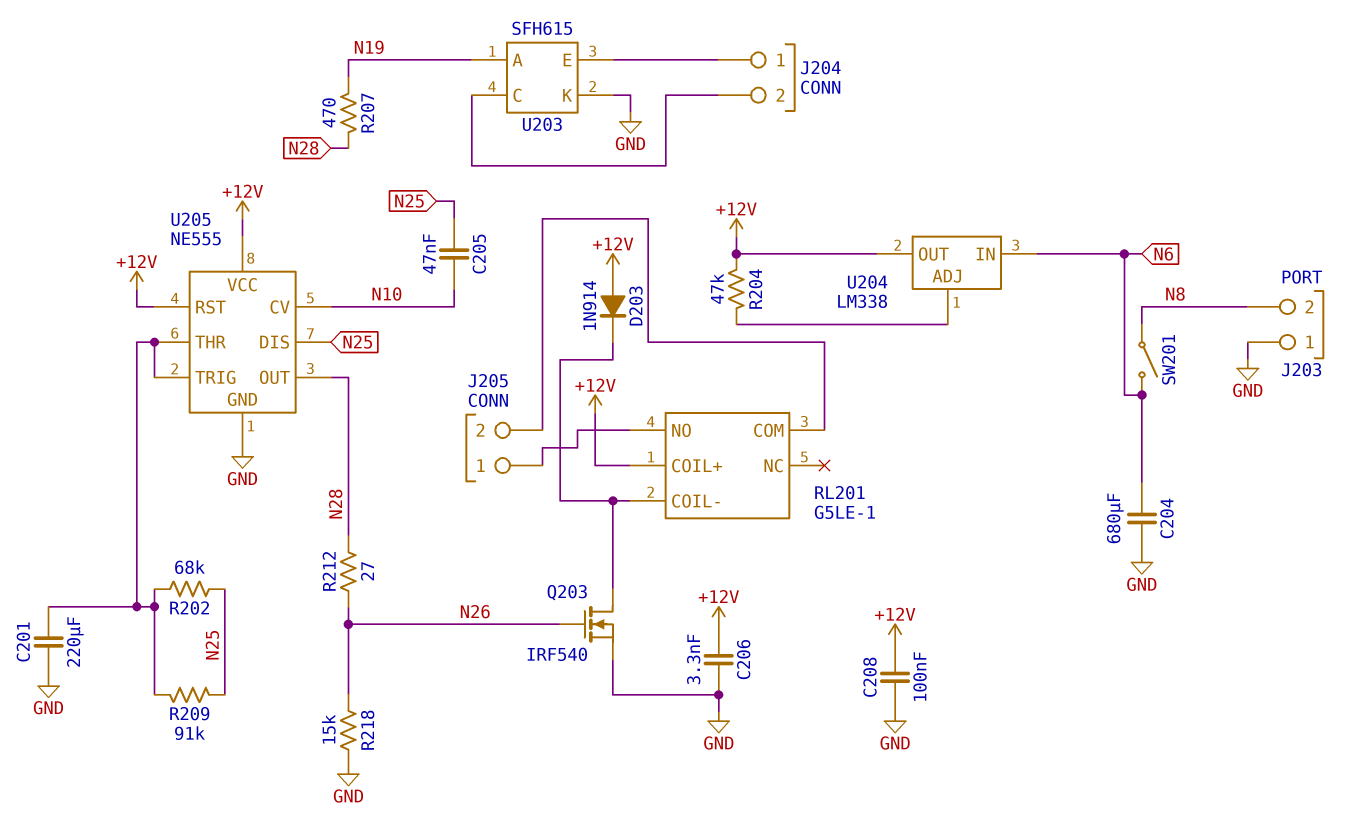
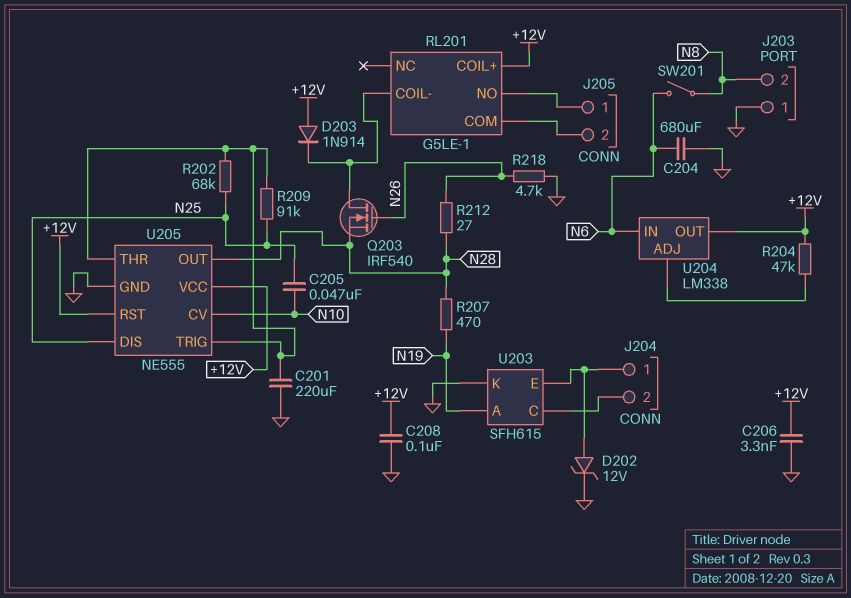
D202: none -> zener 12V (A J204/1, K GND)
Q203: NMOS IRF540 (G N26, D RL201/COIL-, S GND) -> NMOS IRF540 (G N26, D RL201/COIL-, S N28)
R218: 15k (GND, N26) -> 4.7k (GND, N26)

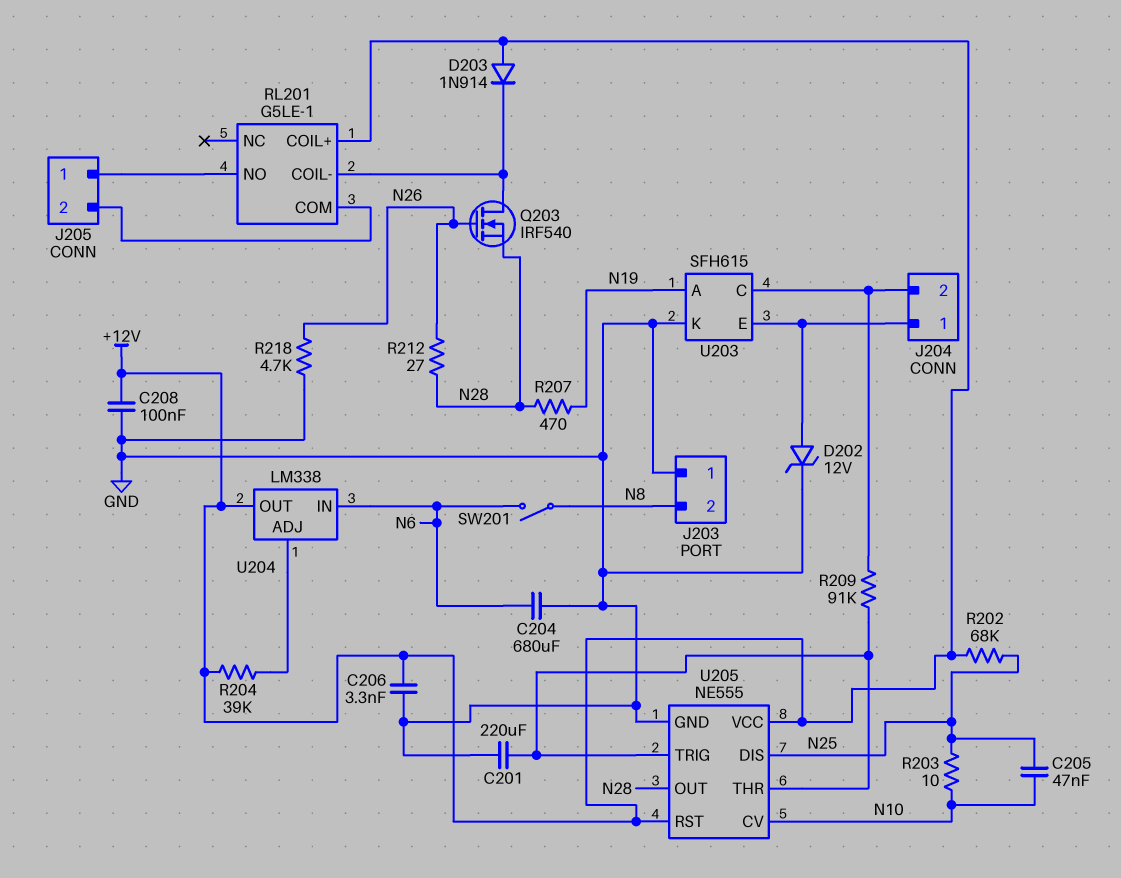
R202: 68k (N25, U205/THR) -> 68k (+12V, N25)
R203: none -> 10 (N10, N25)
R204: 47k (+12V, U204/ADJ) -> 39k (+12V, U204/ADJ)
R209: 91k (N25, U205/THR) -> 91k (J204/2, U205/THR)

